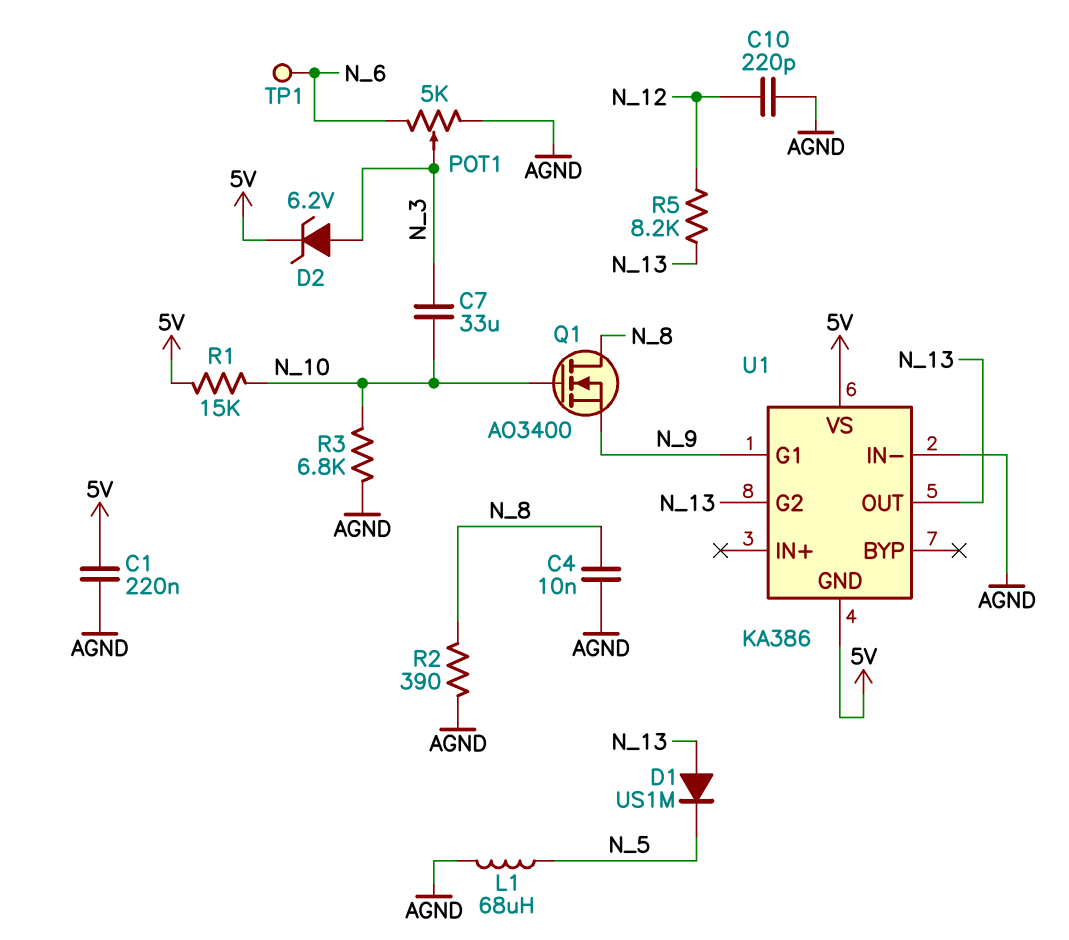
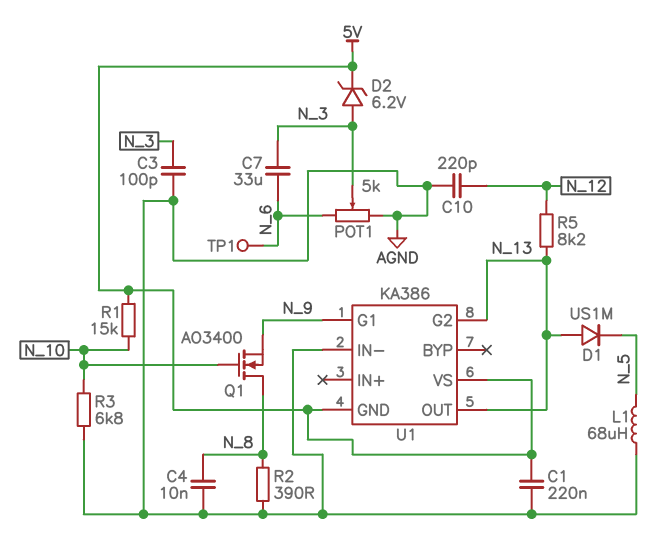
C3: none -> 100pF (AGND, N_3)
C7: 33uF (N_3, N_10) -> 33uF (N_3, N_6)

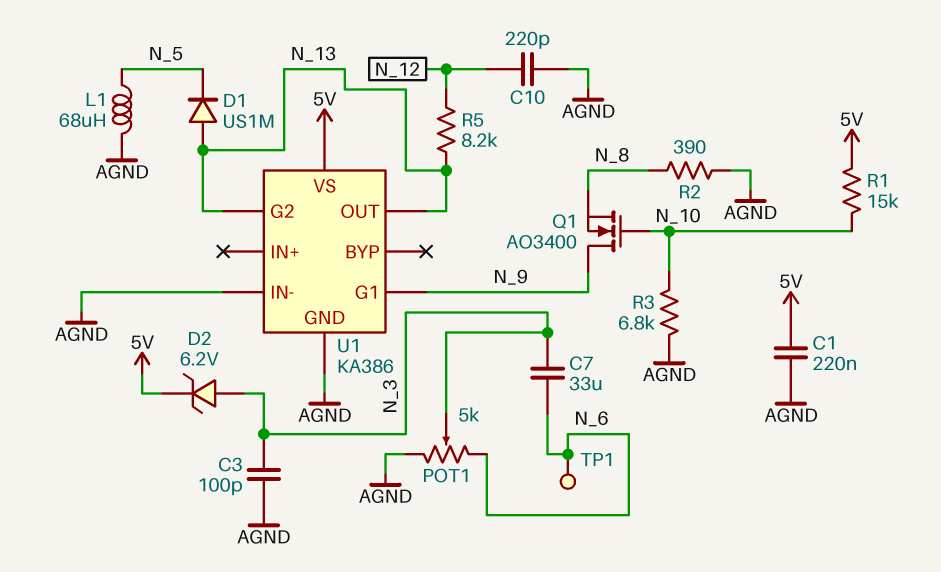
C4: 10nF (AGND, N_8) -> none
Q1: NMOS AO3400 (G N_10, D N_8, S N_9) -> NMOS AO3400 (G N_10, D N_9, S N_8)
U1 pin GND: 5V -> AGND

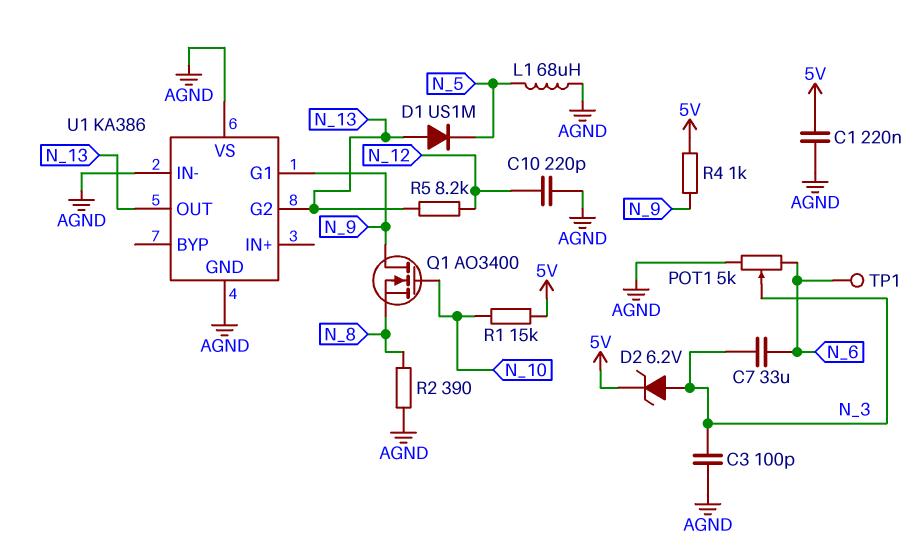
R3: 6.8k (AGND, N_10) -> none
R4: none -> 1k (5V, N_9)
U1 pin VS: 5V -> AGND

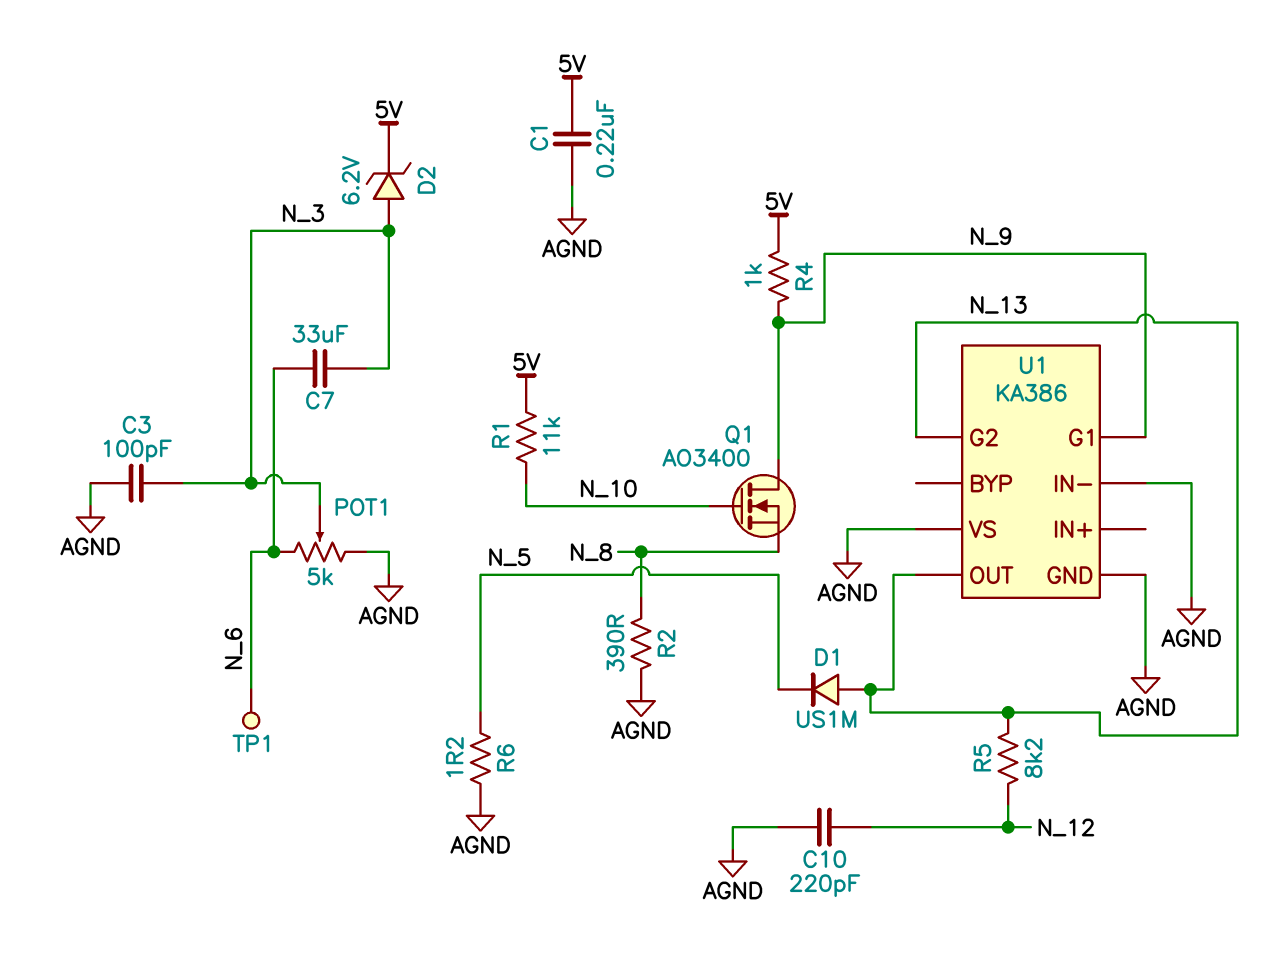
L1: 68uH (AGND, N_5) -> none
R1: 15k (5V, N_10) -> 11k (5V, N_10)
R6: none -> 1.2 (AGND, N_5)

